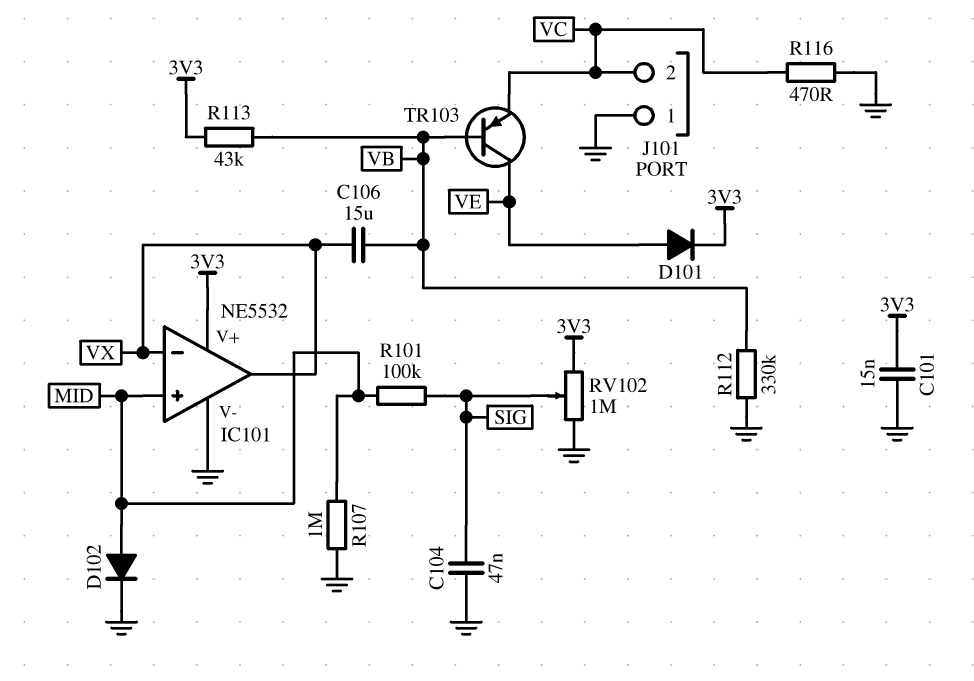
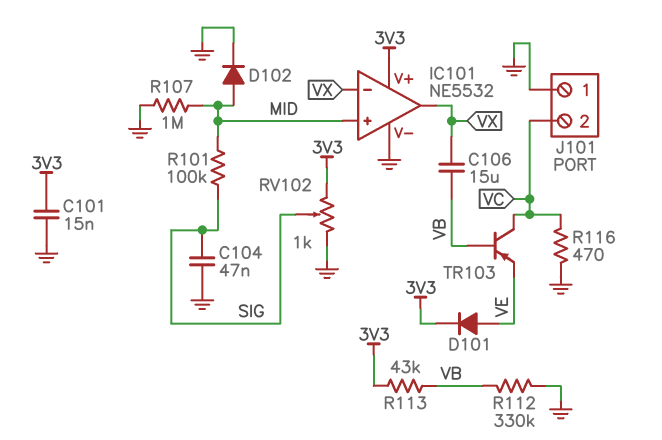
RV102: 1M (3V3, GND, wiper SIG) -> 1k (3V3, GND, wiper SIG)
TR103: PNP (B VB, C VE, E VC) -> PNP (B VB, C VC, E VE)

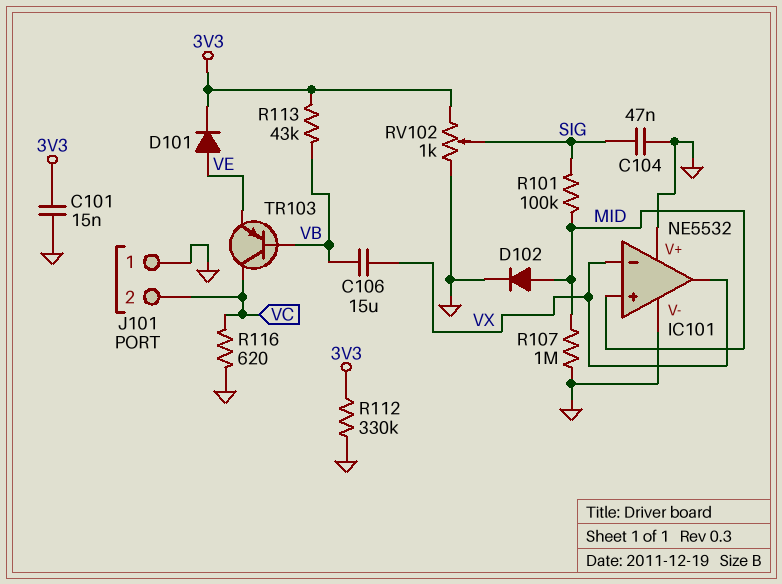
IC101 pin V+: 3V3 -> GND
R112: 330k (GND, VB) -> 330k (3V3, GND)
R116: 470 (GND, VC) -> 620 (GND, VC)

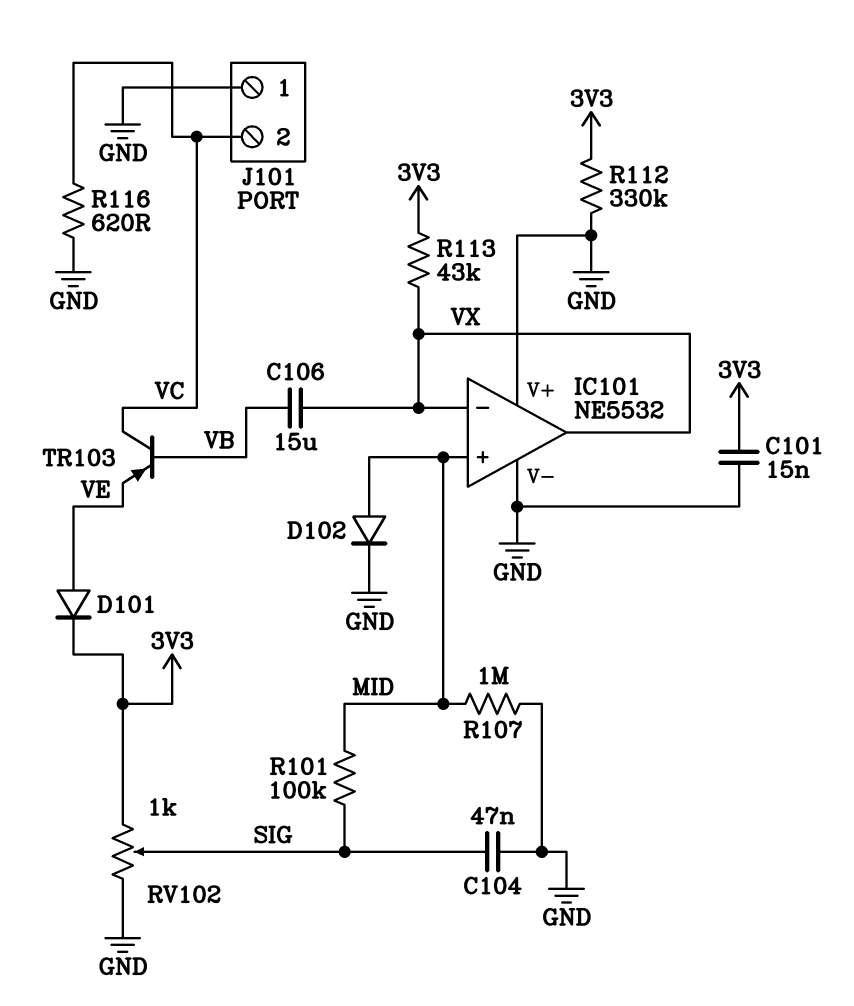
R113: 43k (3V3, VB) -> 43k (3V3, VX)

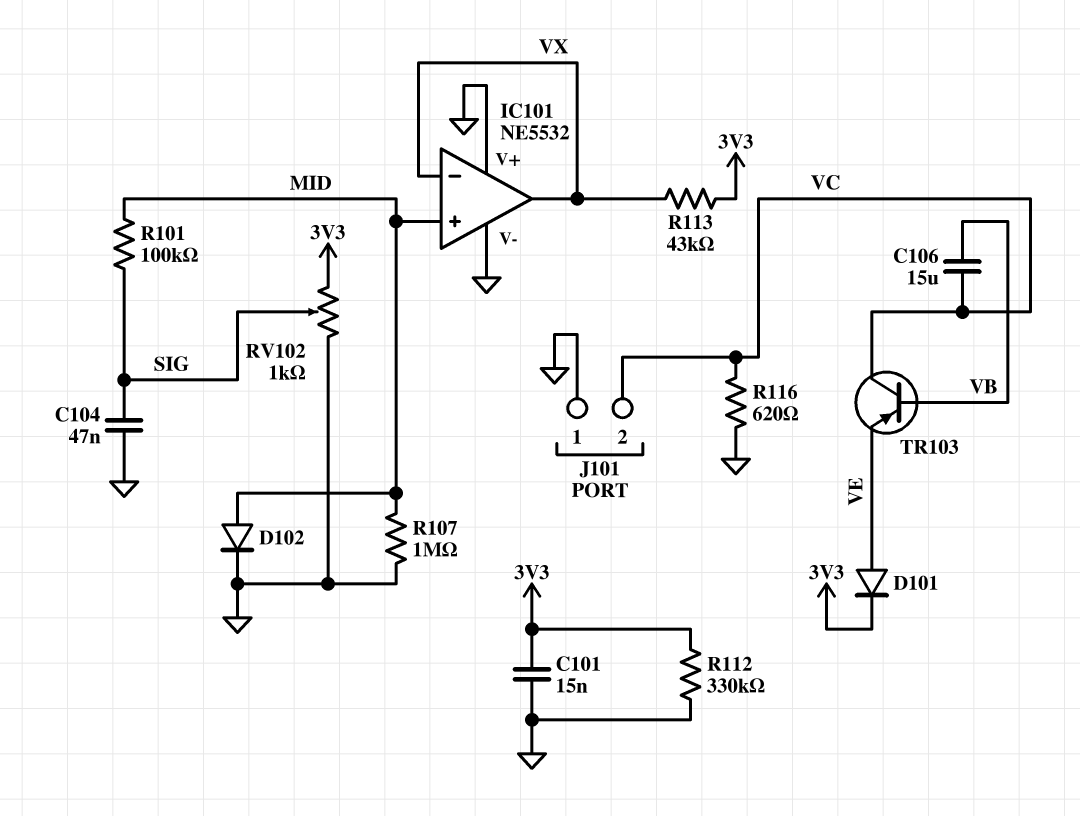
C106: 15uF (VB, VX) -> 15uF (VB, VC)

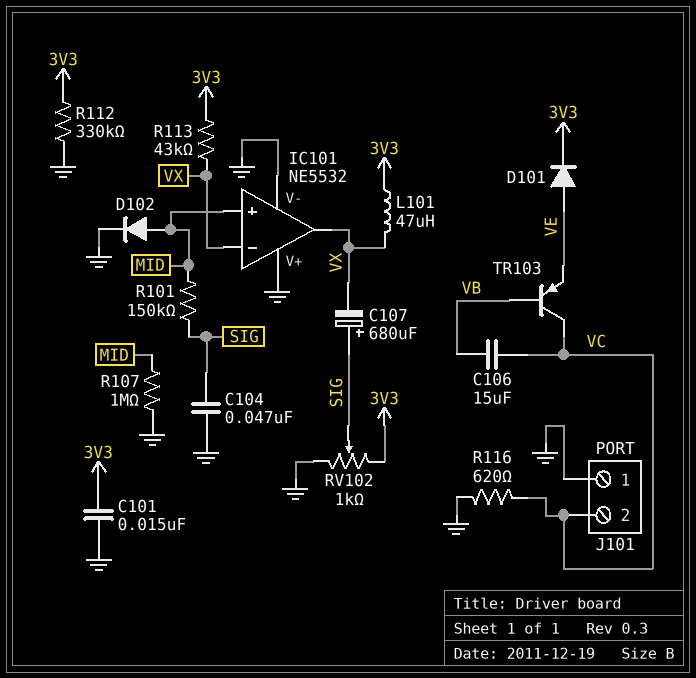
C107: none -> 680uF (plus SIG, minus VX)
L101: none -> 47uH (3V3, VX)
R101: 100k (MID, SIG) -> 150k (MID, SIG)

